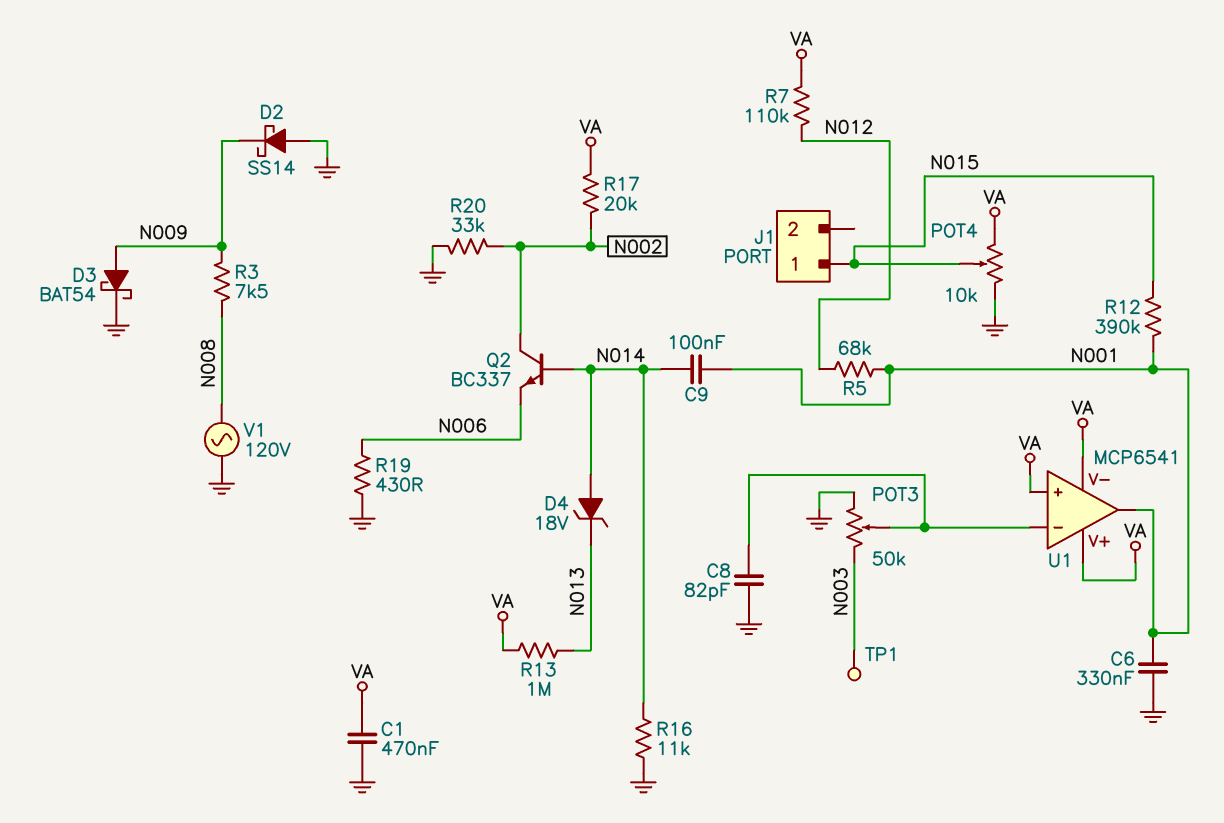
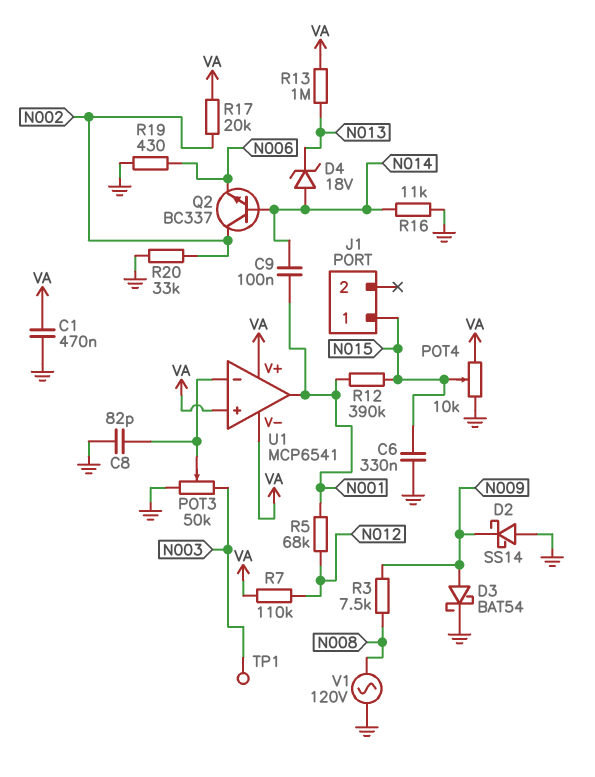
C6: 330nF (GND, N001) -> 330nF (GND, N015)

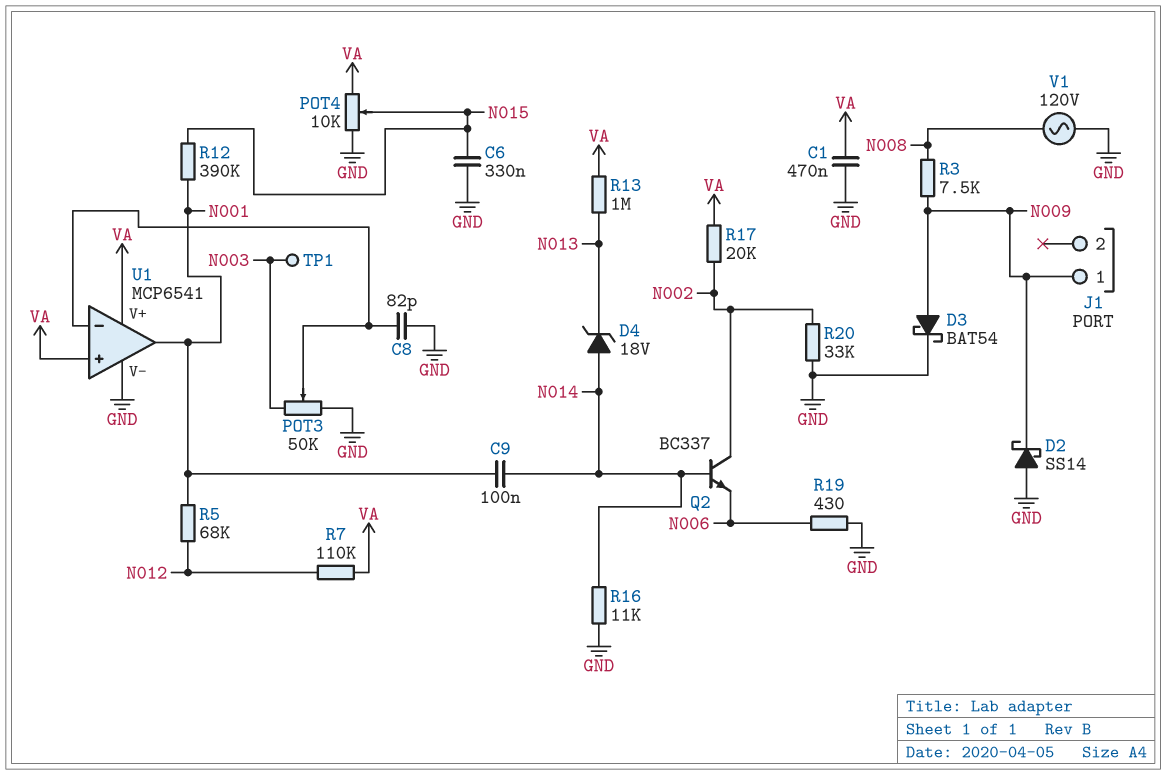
J1 pin 1: N015 -> N009
U1 pin V-: VA -> GND

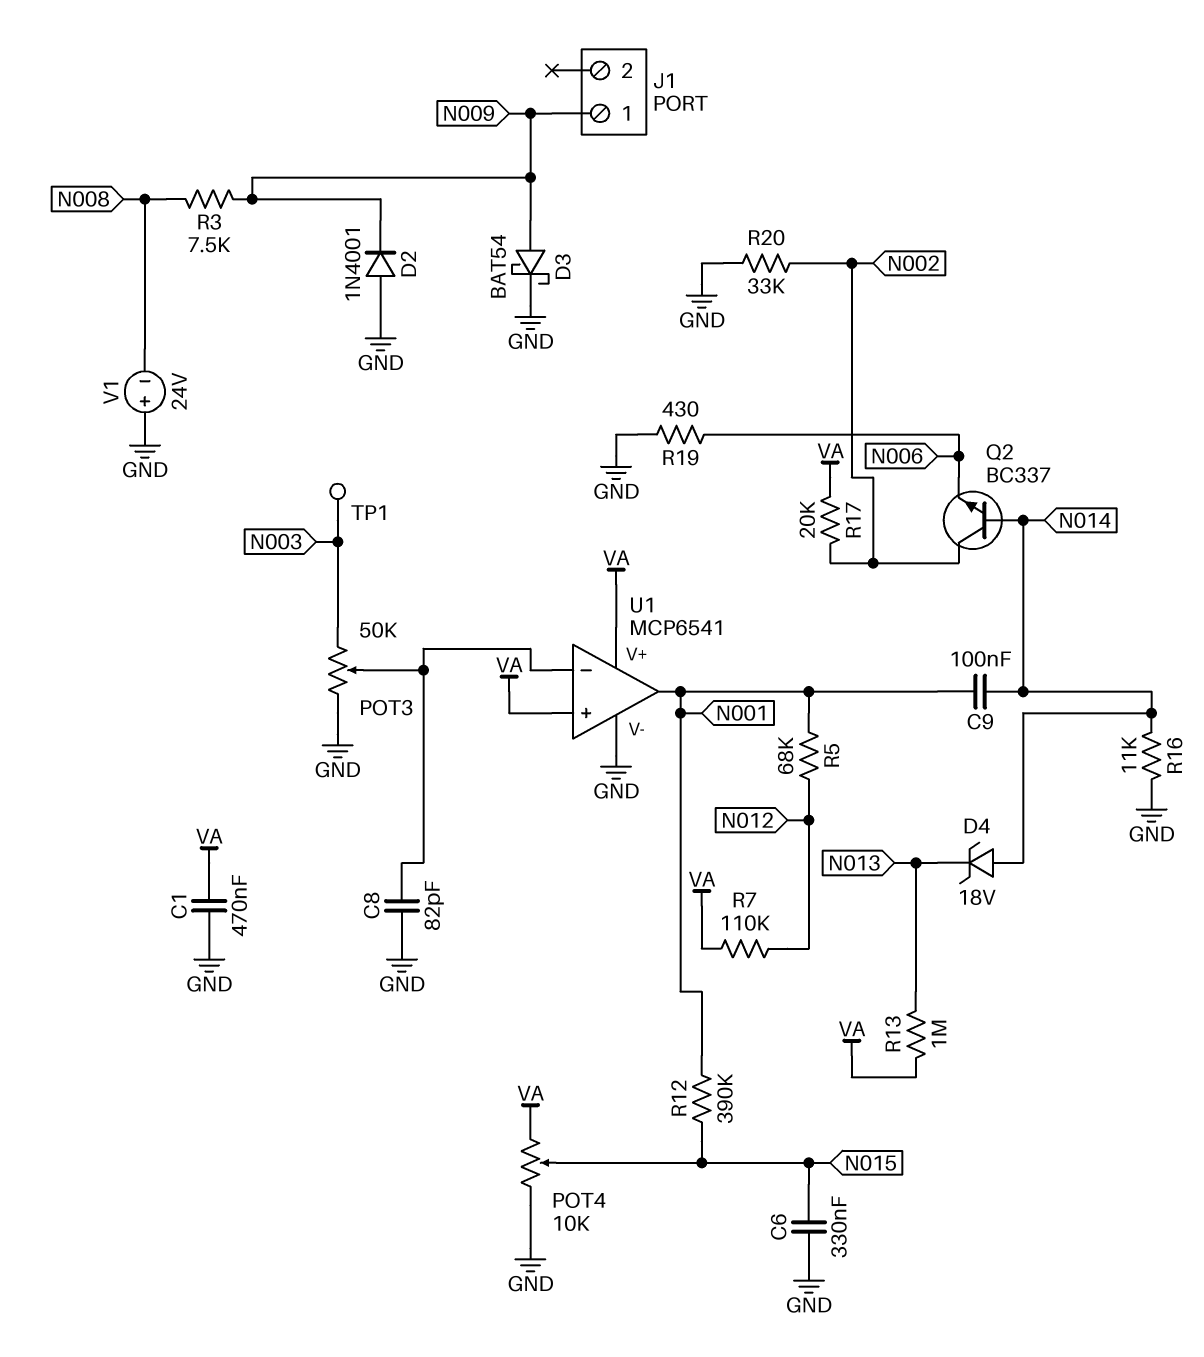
D2: schottky SS14 (A GND, K N009) -> diode 1N4001 (A GND, K N009)
V1: AC 120V (GND, N008) -> 24V (plus GND, minus N008)

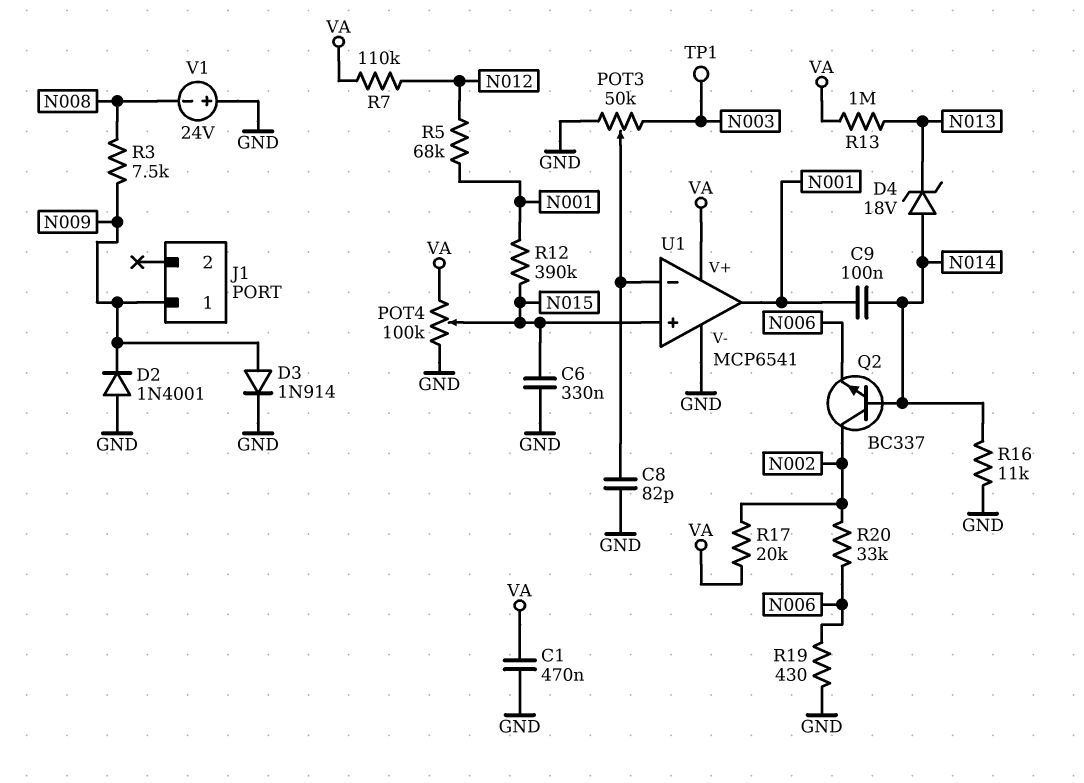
D3: schottky BAT54 (A N009, K GND) -> diode 1N914 (A N009, K GND)
POT4: 10k (GND, VA, wiper N015) -> 100k (GND, VA, wiper N015)
R20: 33k (GND, N002) -> 33k (N002, N006)
U1 pin in+: VA -> N015

